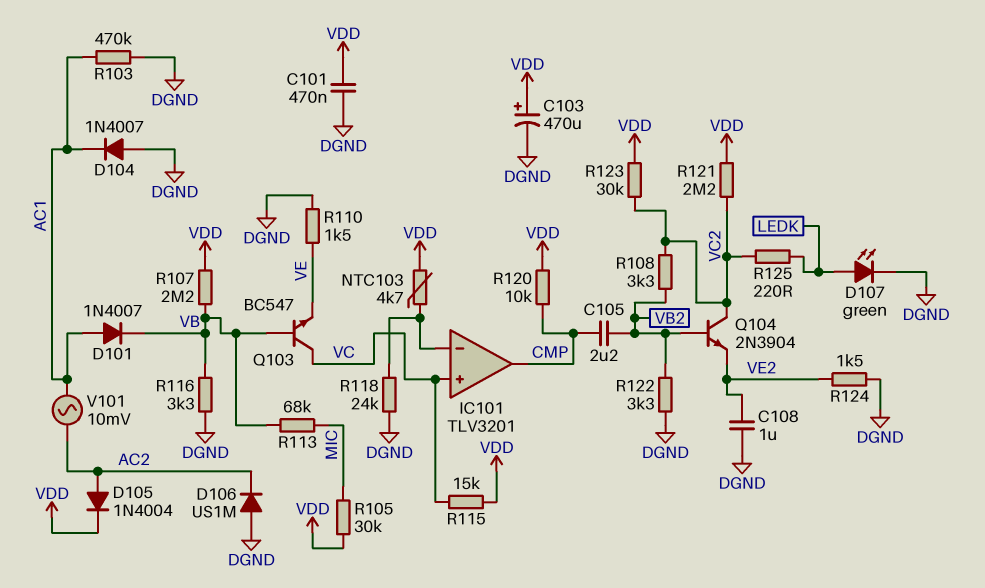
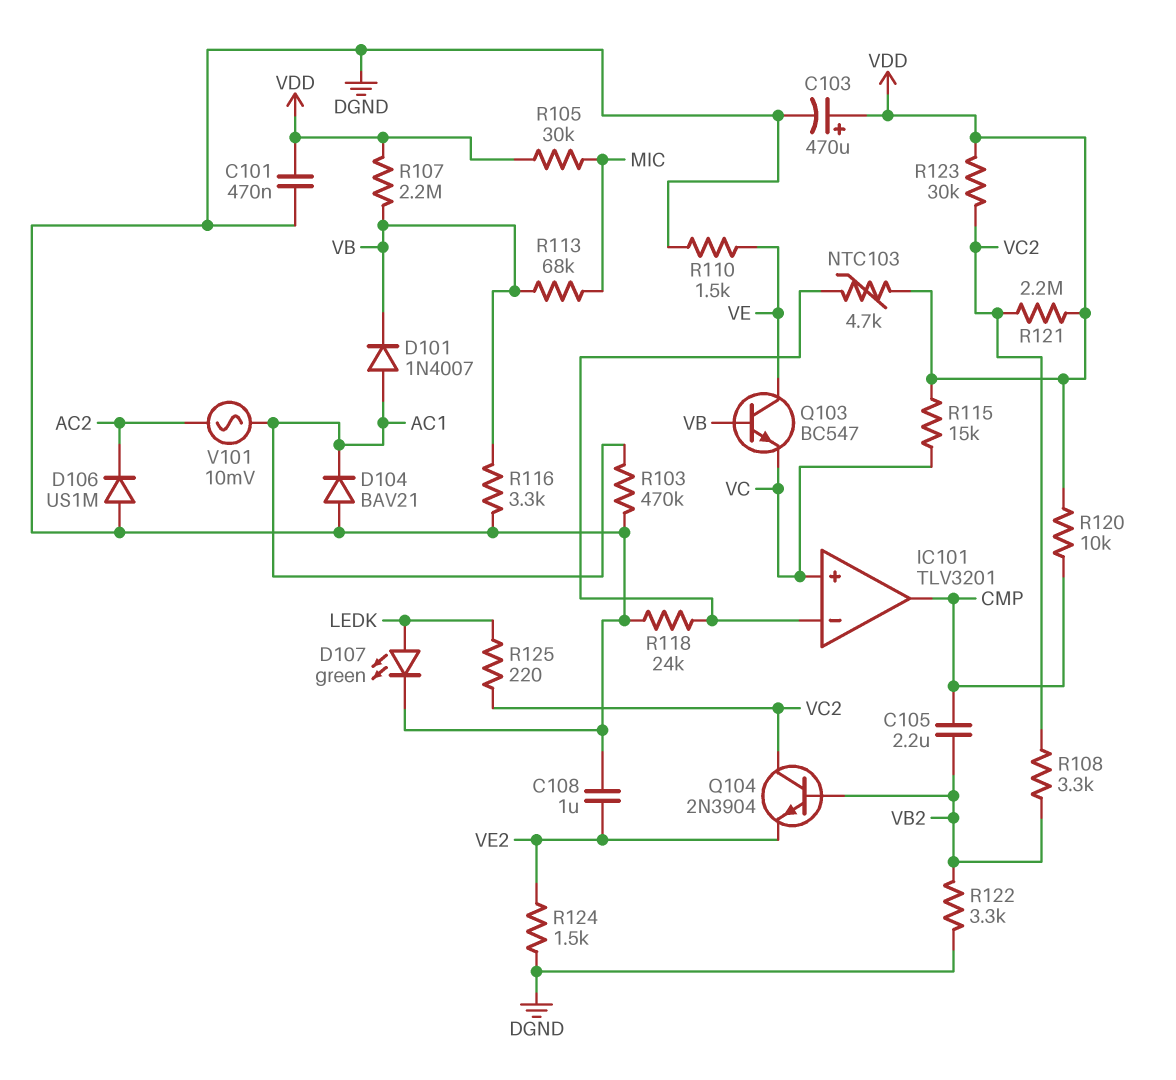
D104: diode 1N4007 (A DGND, K AC1) -> diode BAV21 (A DGND, K AC1)
D105: diode 1N4004 (A AC2, K VDD) -> none
Q103: NPN BC547 (B VB, C VC, E VE) -> NPN BC547 (B VB, C VE, E VC)

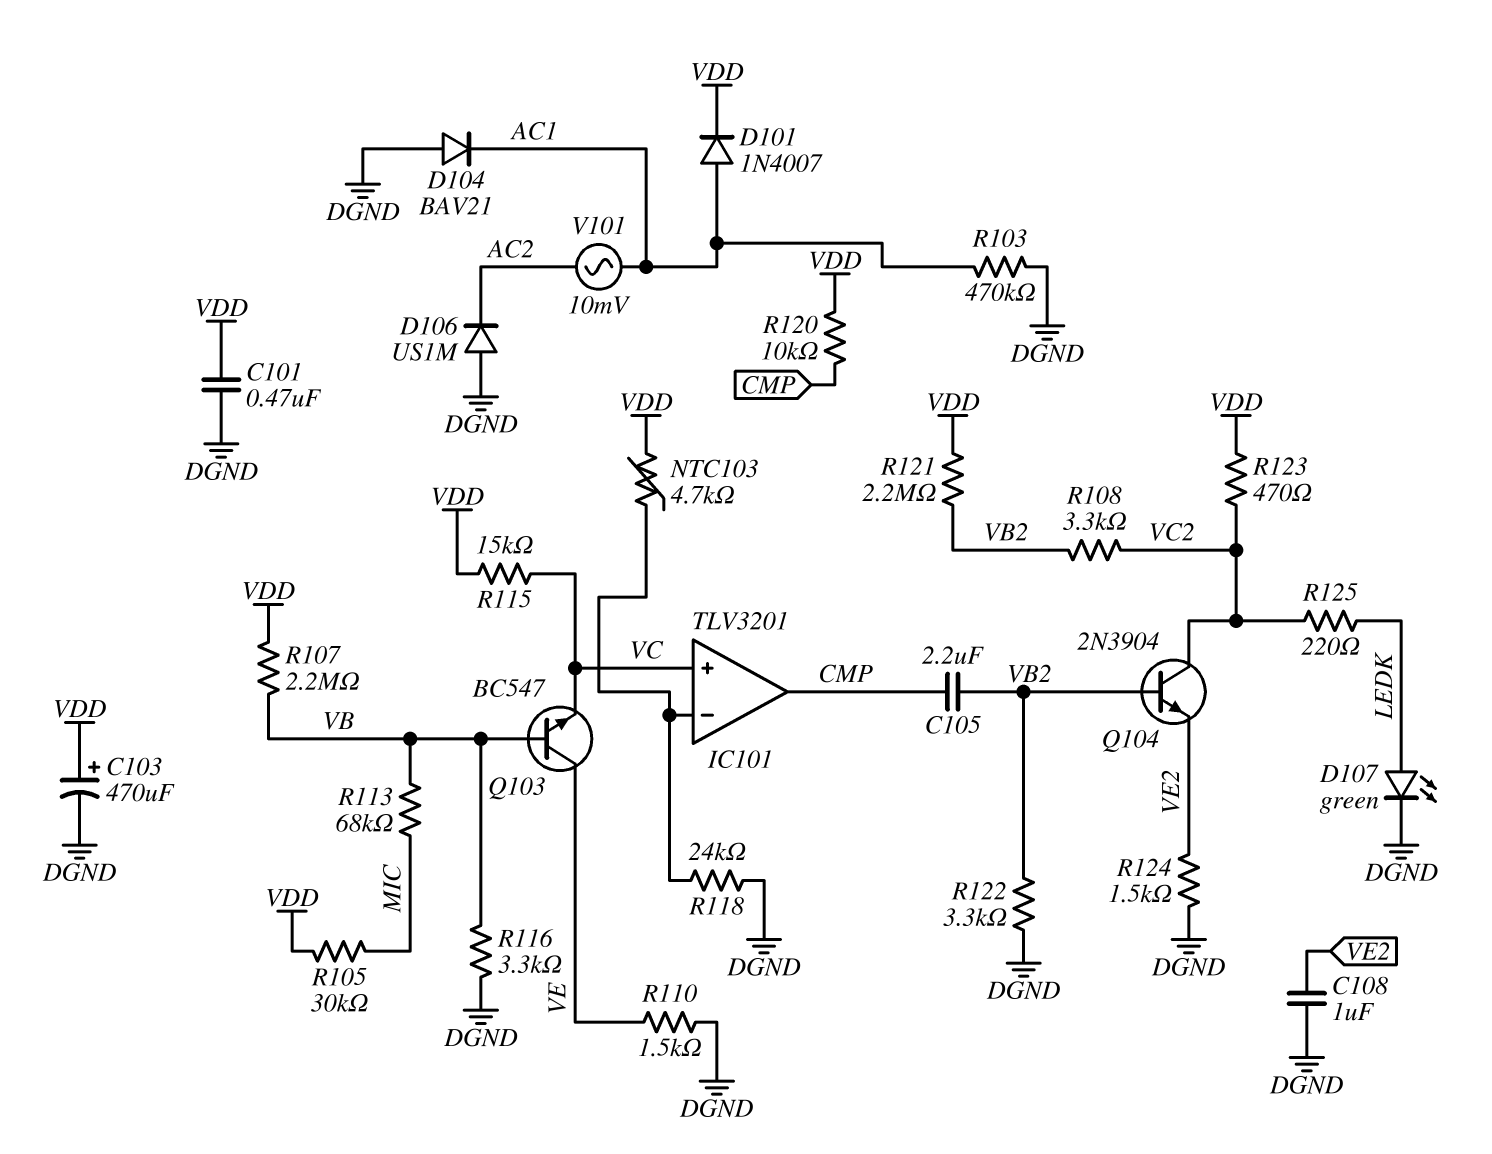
D101: diode 1N4007 (A AC1, K VB) -> diode 1N4007 (A AC1, K VDD)
R121: 2.2M (VC2, VDD) -> 2.2M (VB2, VDD)
R123: 30k (VC2, VDD) -> 470 (VC2, VDD)

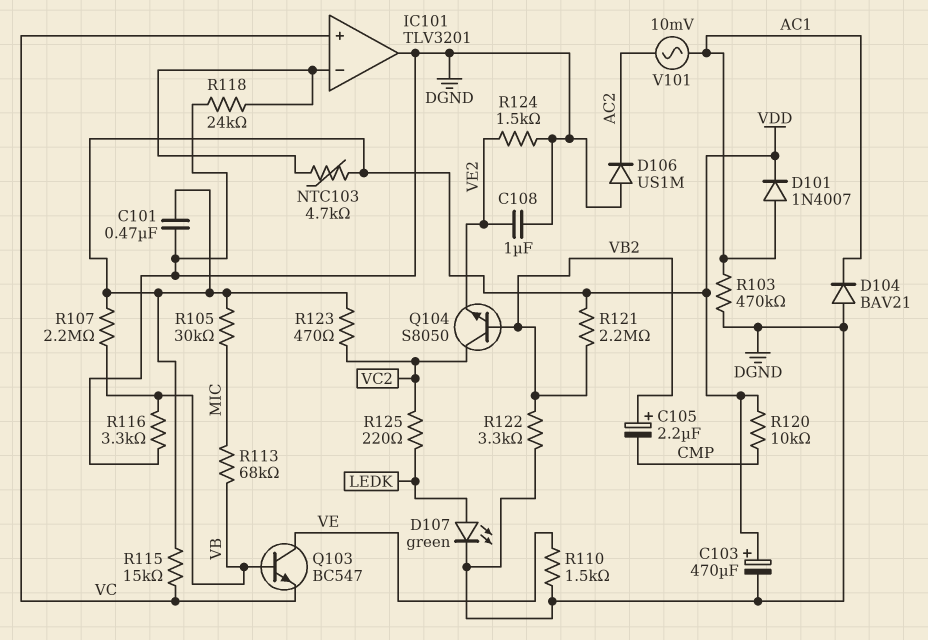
C105: 2.2uF (CMP, VB2) -> 2.2uF (plus VB2, minus CMP)
IC101 pin out: CMP -> DGND
Q104: NPN 2N3904 (B VB2, C VC2, E VE2) -> NPN S8050 (B VB2, C VC2, E VE2)
R108: 3.3k (VB2, VC2) -> none

